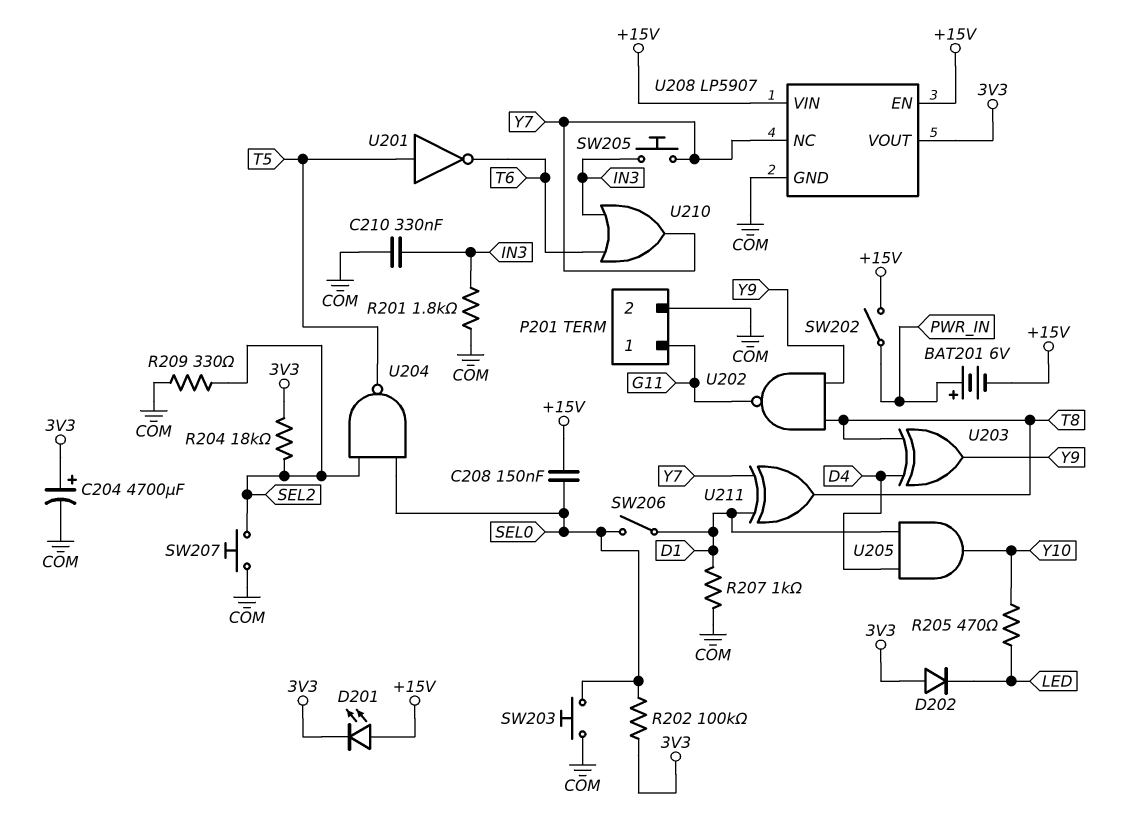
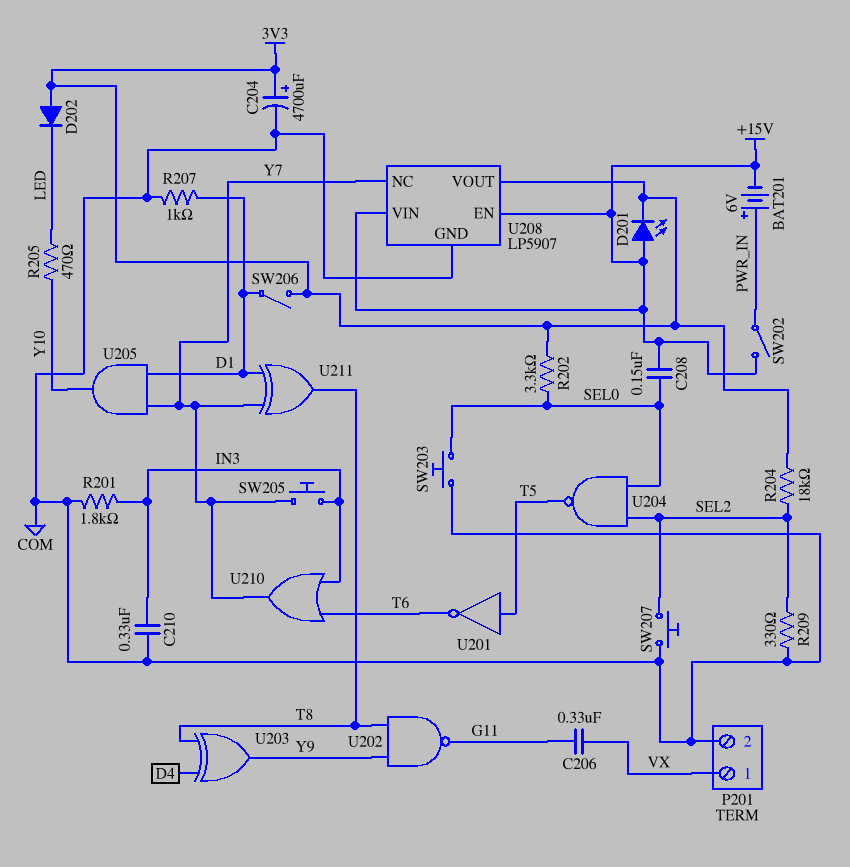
C206: none -> 330nF (G11, VX)
P201 pin 1: G11 -> VX
R202: 100k (3V3, SEL0) -> 3.3k (3V3, SEL0)
SW206: switch (D1, SEL0) -> switch (3V3, D1)
U205: AND (in D1, in D4, out Y10) -> AND (in D1, in Y7, out Y10)

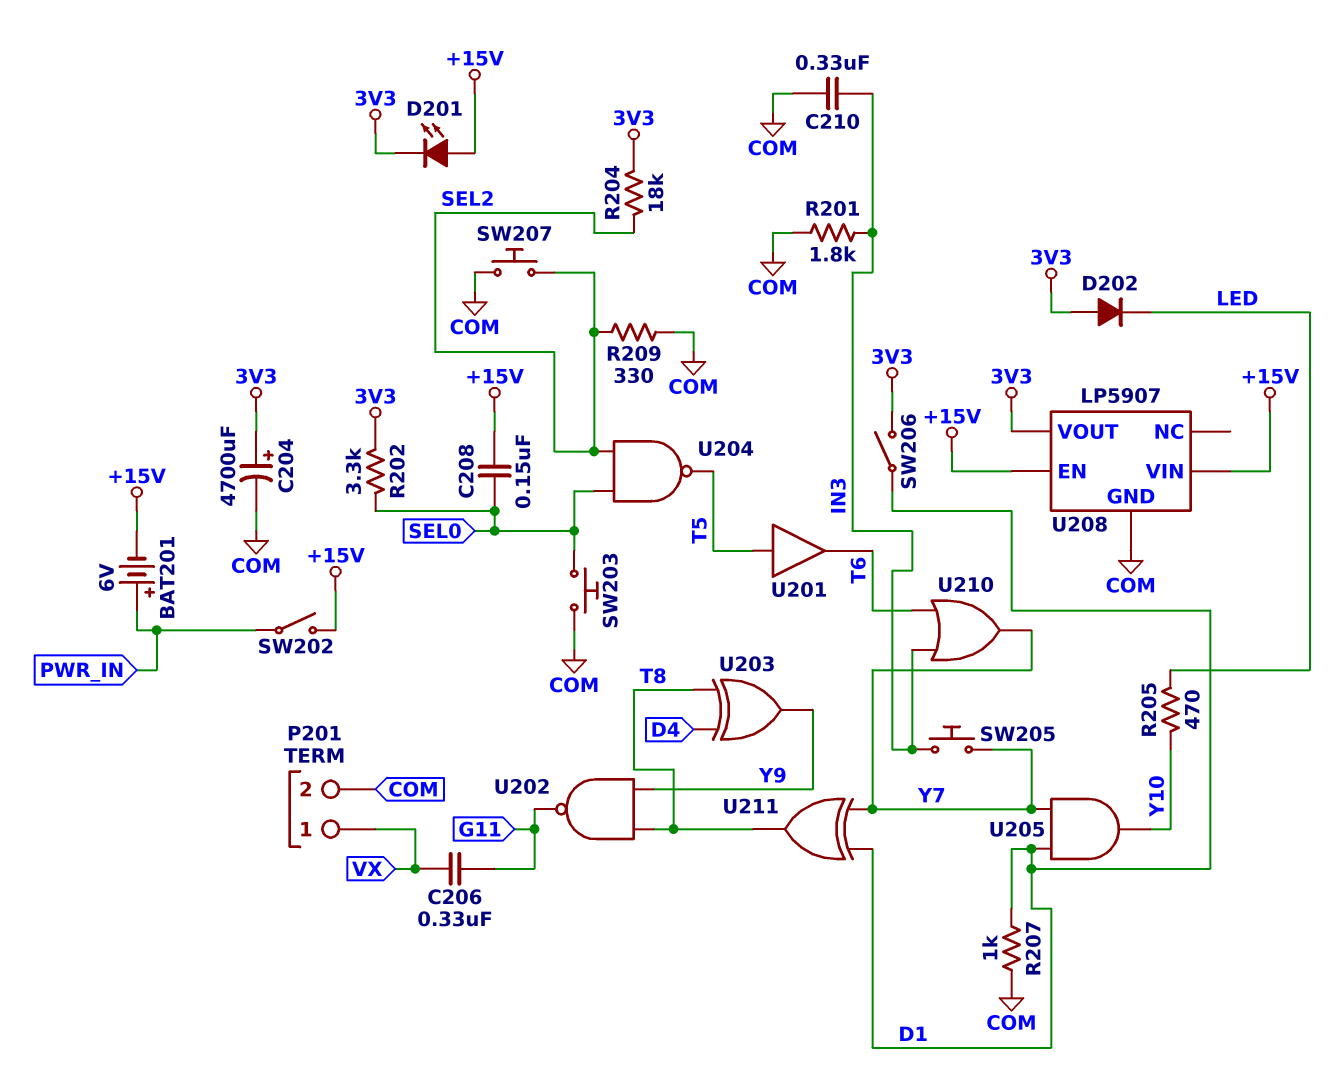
U201: NOT (in T5, out T6) -> buffer (in T5, out T6)
U208 pin NC: Y7 -> none

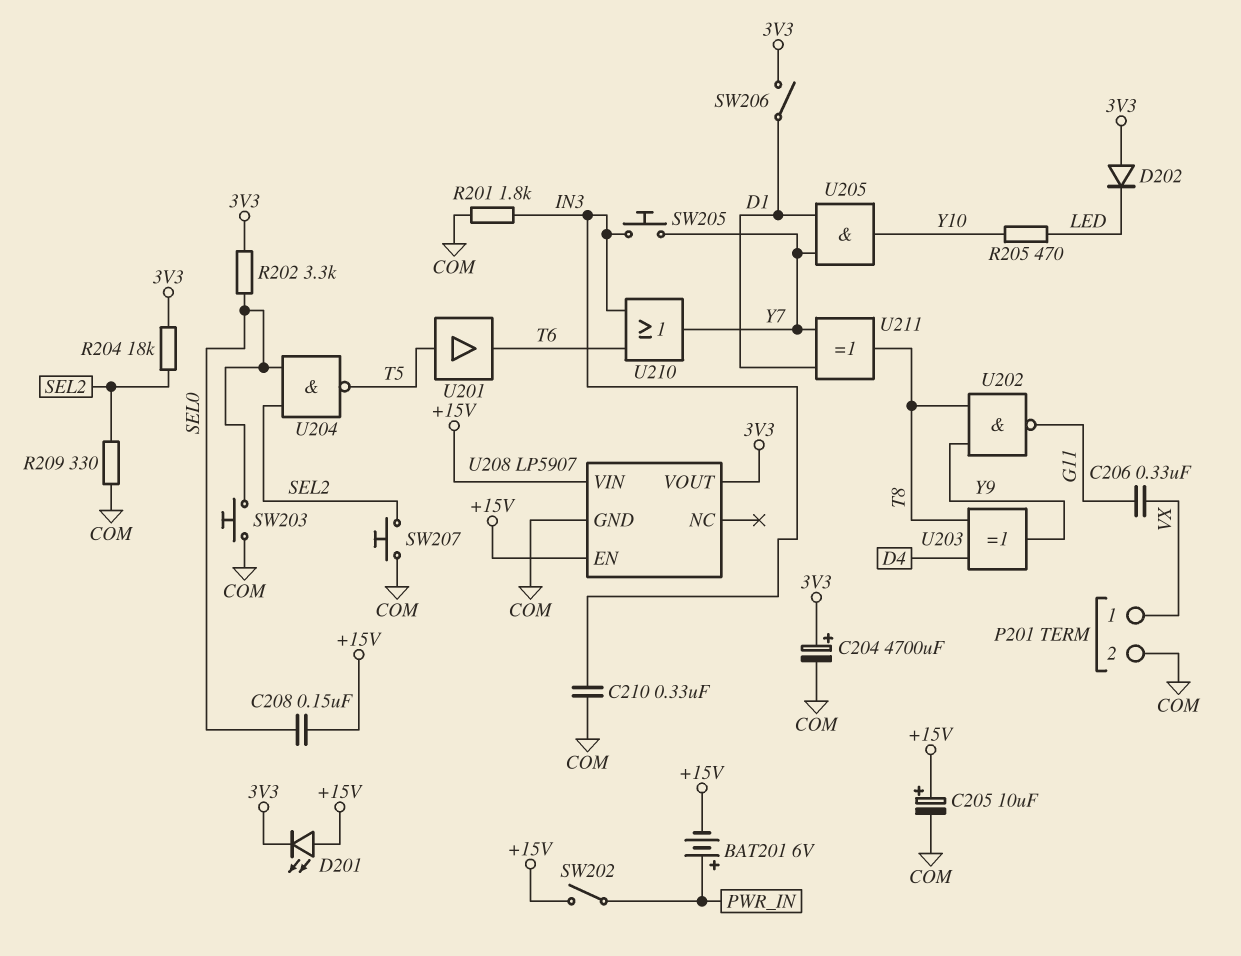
C205: none -> 10uF (plus +15V, minus COM)
R207: 1k (COM, D1) -> none

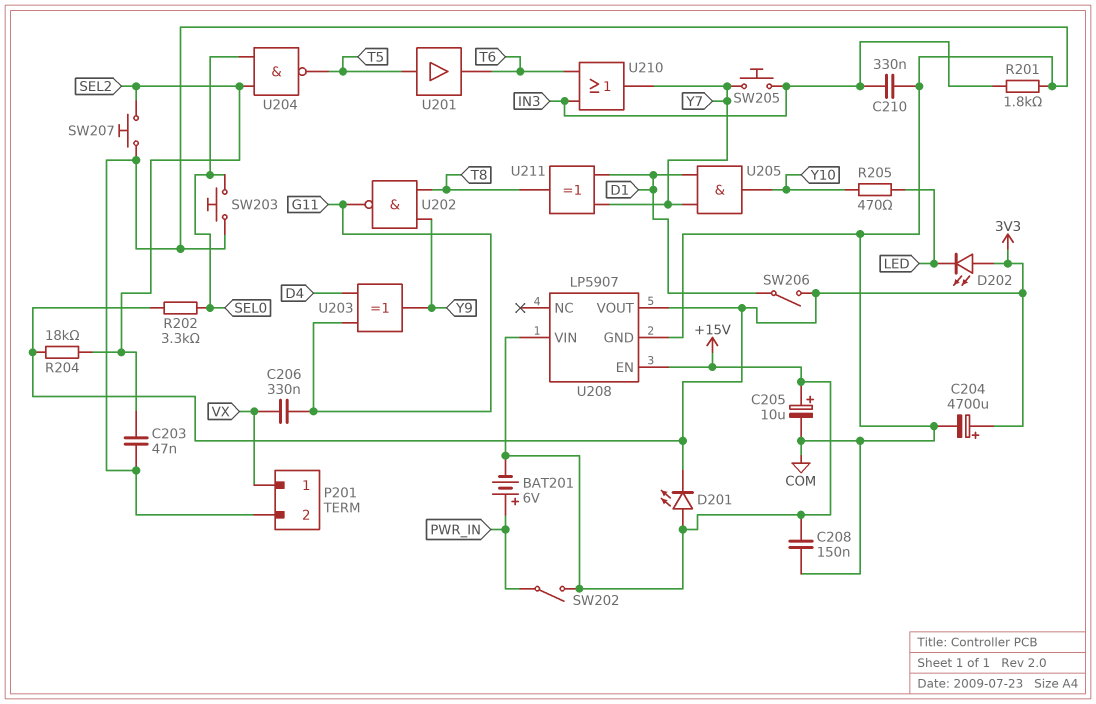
C203: none -> 47nF (COM, SEL2)
C208: 150nF (+15V, SEL0) -> 150nF (+15V, COM)
D202: diode (A 3V3, K LED) -> LED (A 3V3, K LED)
R209: 330 (COM, SEL2) -> none
U203: XOR (in D4, in T8, out Y9) -> XOR (in D4, in G11, out Y9)

